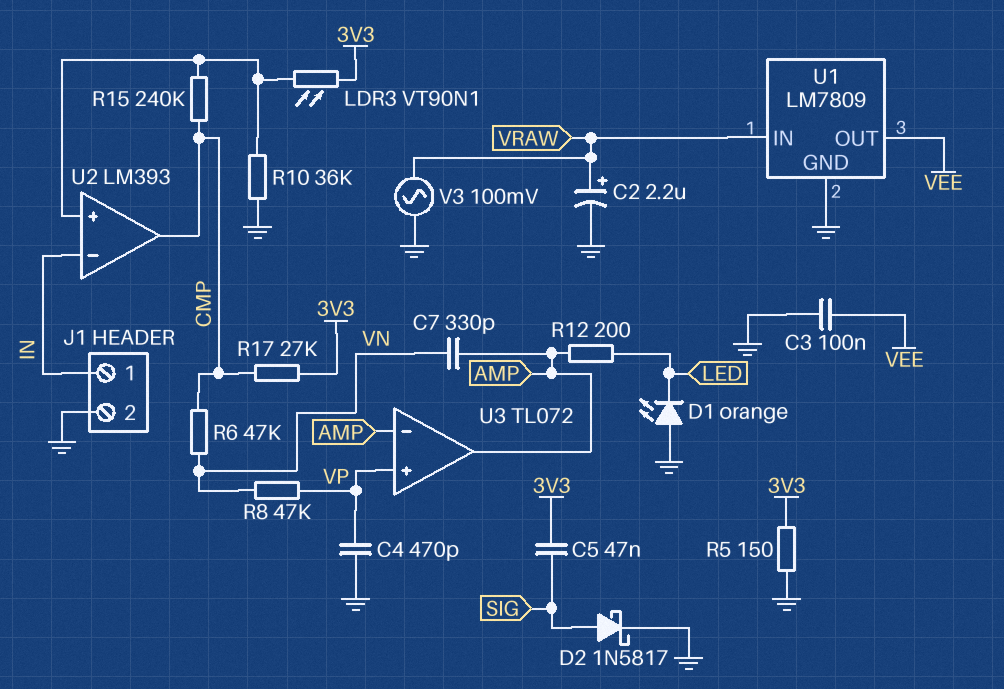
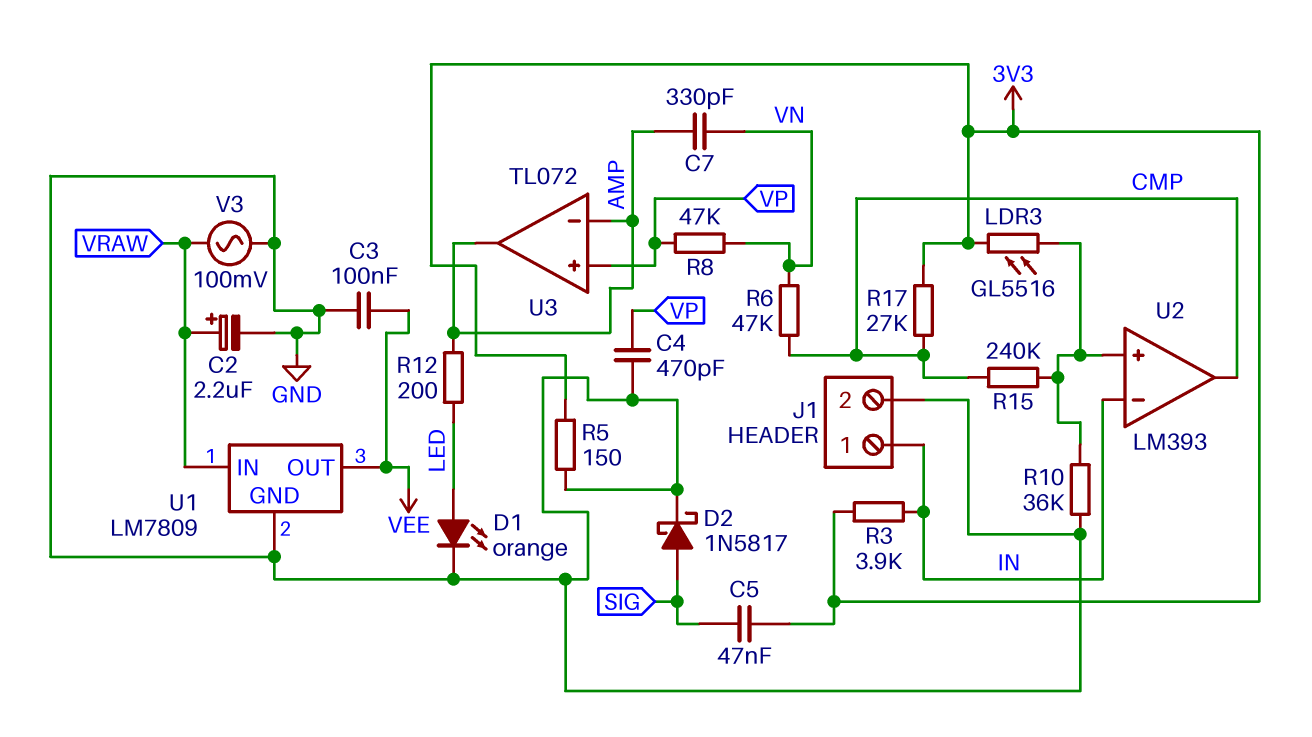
D1: LED orange (A GND, K LED) -> LED orange (A LED, K GND)
LDR3: VT90N1 (3V3, U2/in+) -> GL5516 (3V3, U2/in+)
R3: none -> 3.9k (3V3, IN)

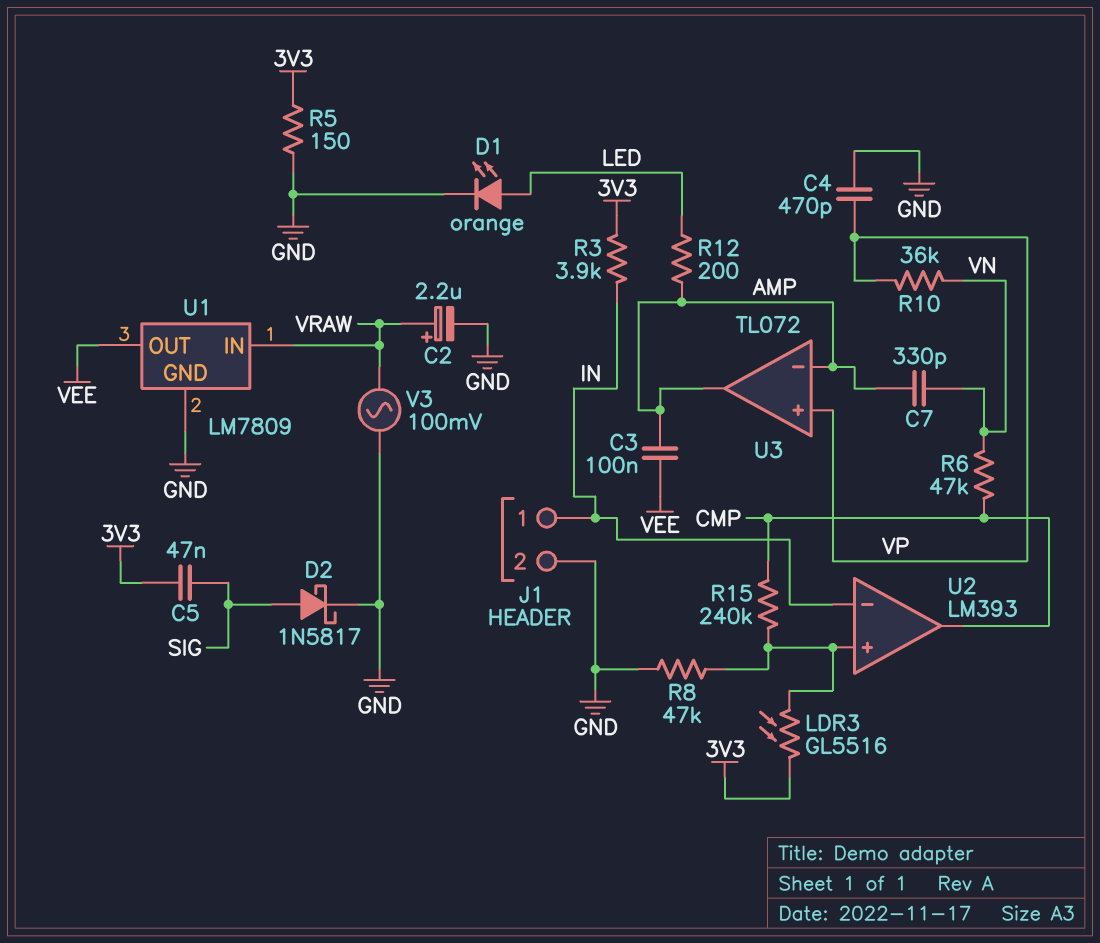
C3: 100nF (GND, VEE) -> 100nF (AMP, VEE)
R8: 47k (VN, VP) -> 47k (GND, U2/in+)
R10: 36k (GND, U2/in+) -> 36k (VN, VP)
R17: 27k (3V3, CMP) -> none

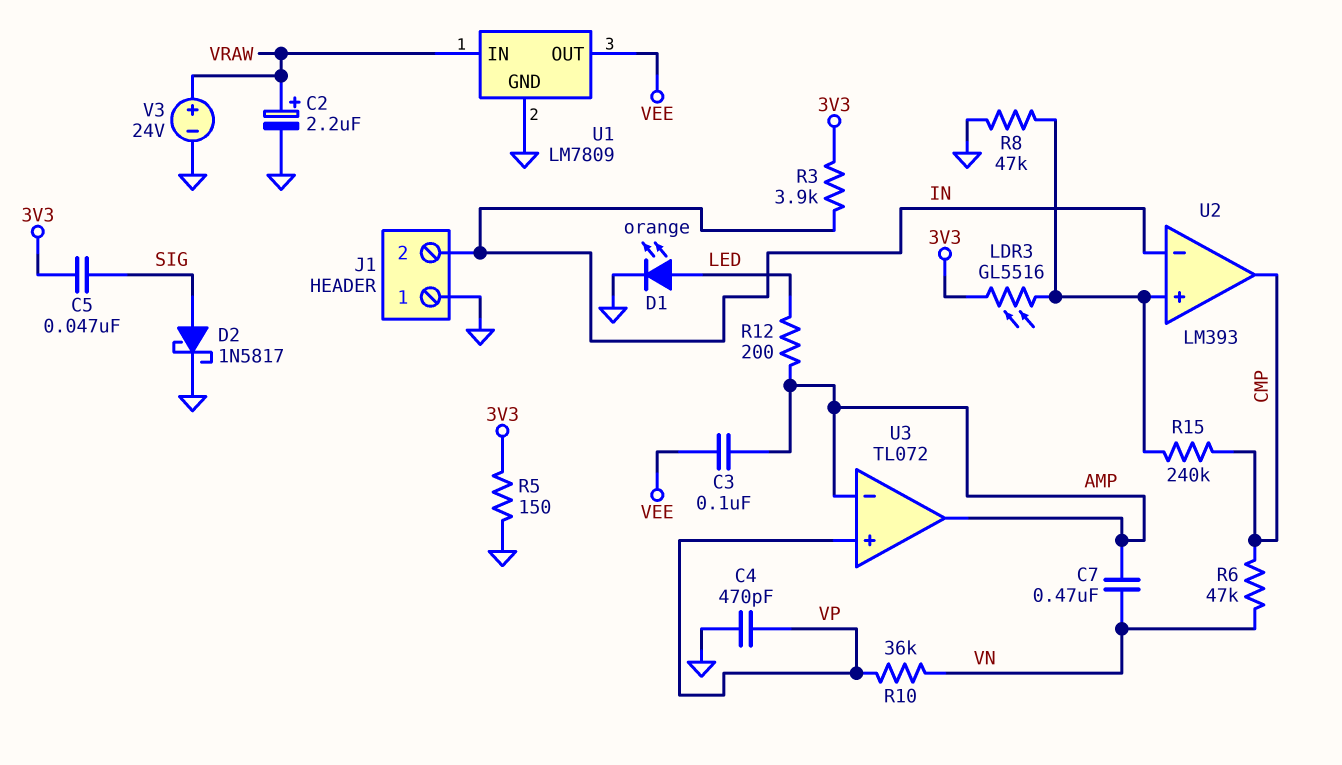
C7: 330pF (AMP, VN) -> 470nF (AMP, VN)
J1 pin 1: IN -> GND
J1 pin 2: GND -> IN
V3: AC 100mV (GND, VRAW) -> 24V (plus VRAW, minus GND)

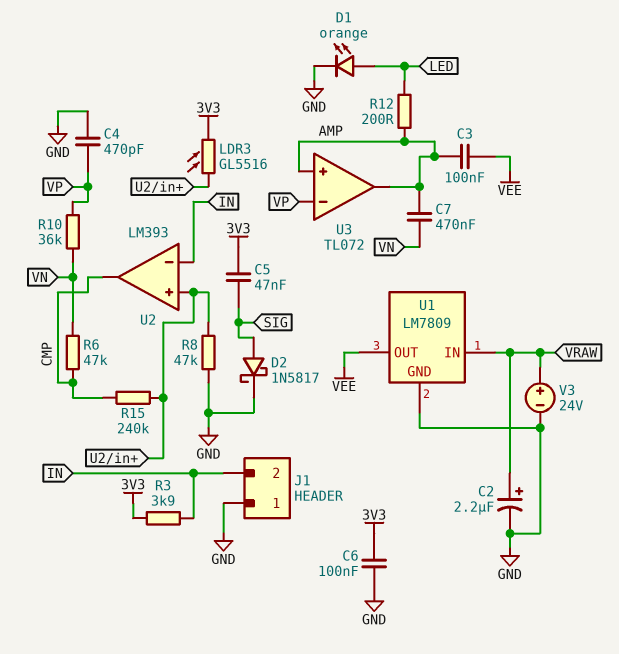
C6: none -> 100nF (3V3, GND)
R5: 150 (3V3, GND) -> none
U3 pin in+: VP -> AMP
U3 pin in-: AMP -> VP

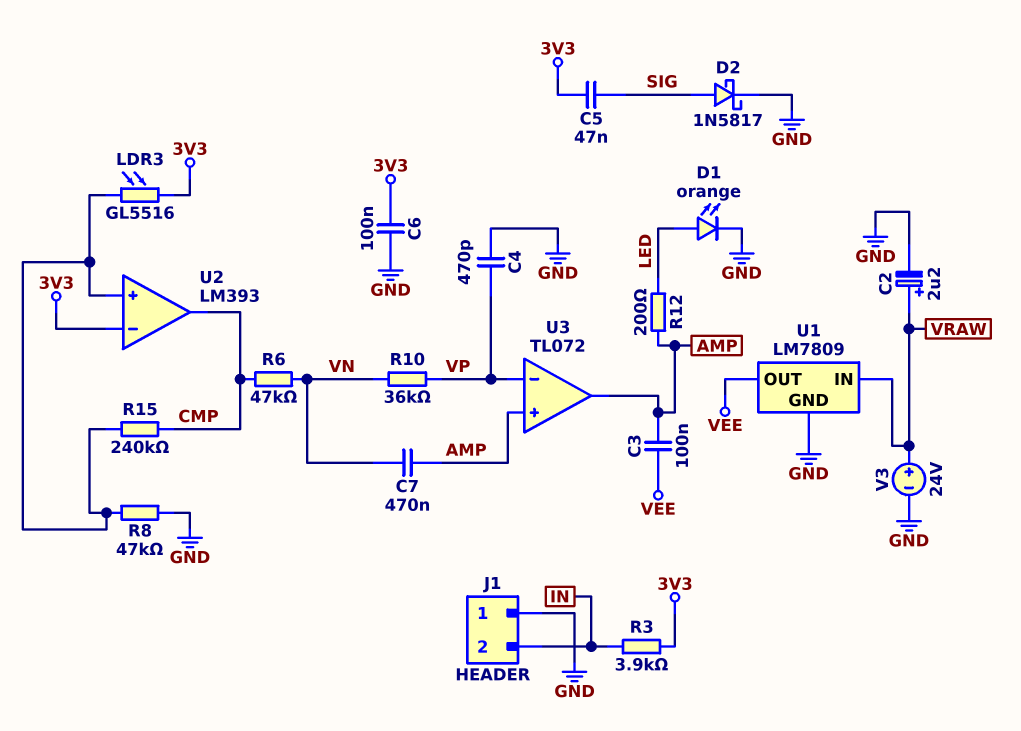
U2 pin in-: IN -> 3V3

